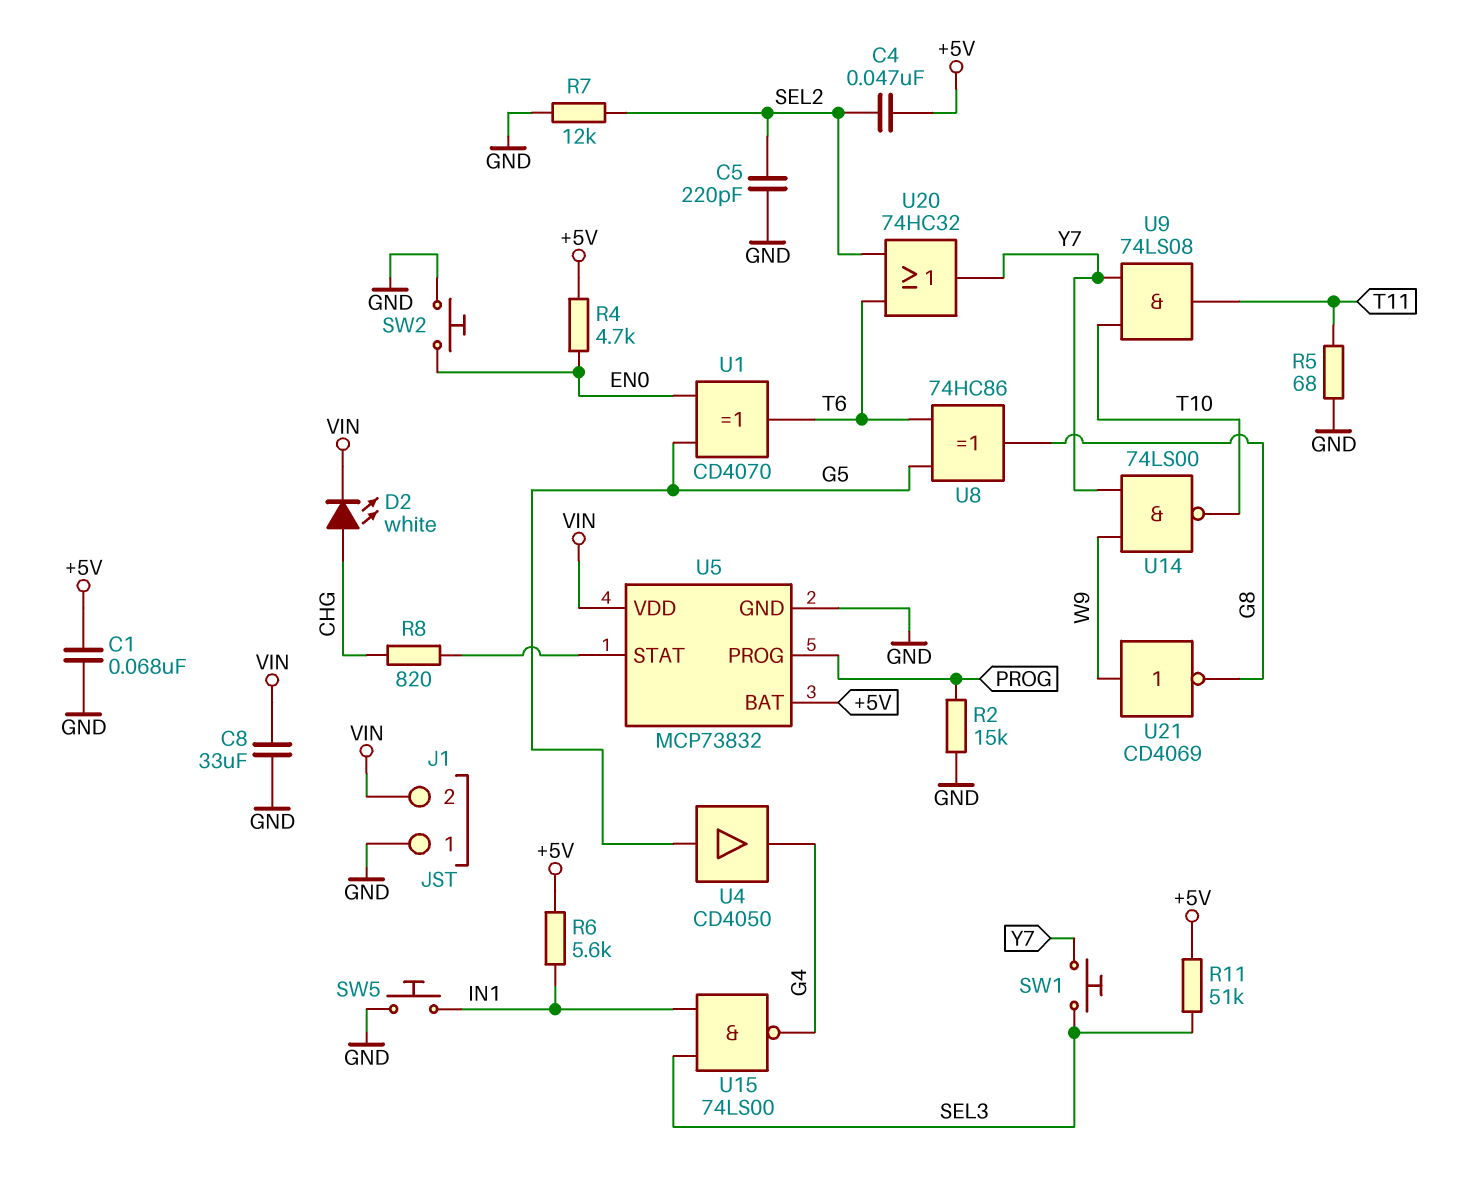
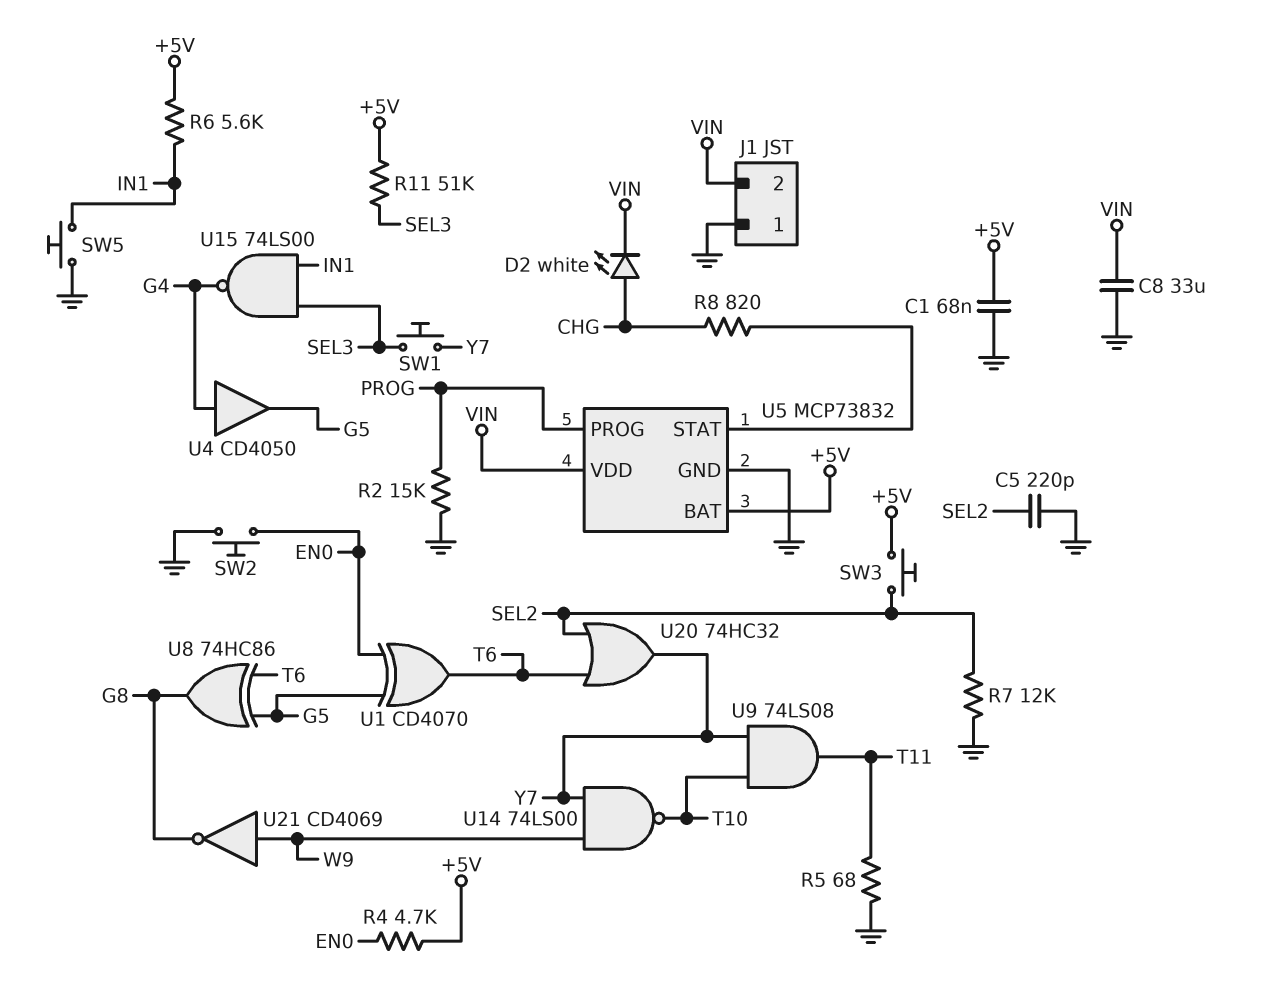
C4: 47nF (+5V, SEL2) -> none
SW3: none -> button (+5V, SEL2)
U4: buffer CD4050 (in G5, out G4) -> buffer CD4050 (in G4, out G5)

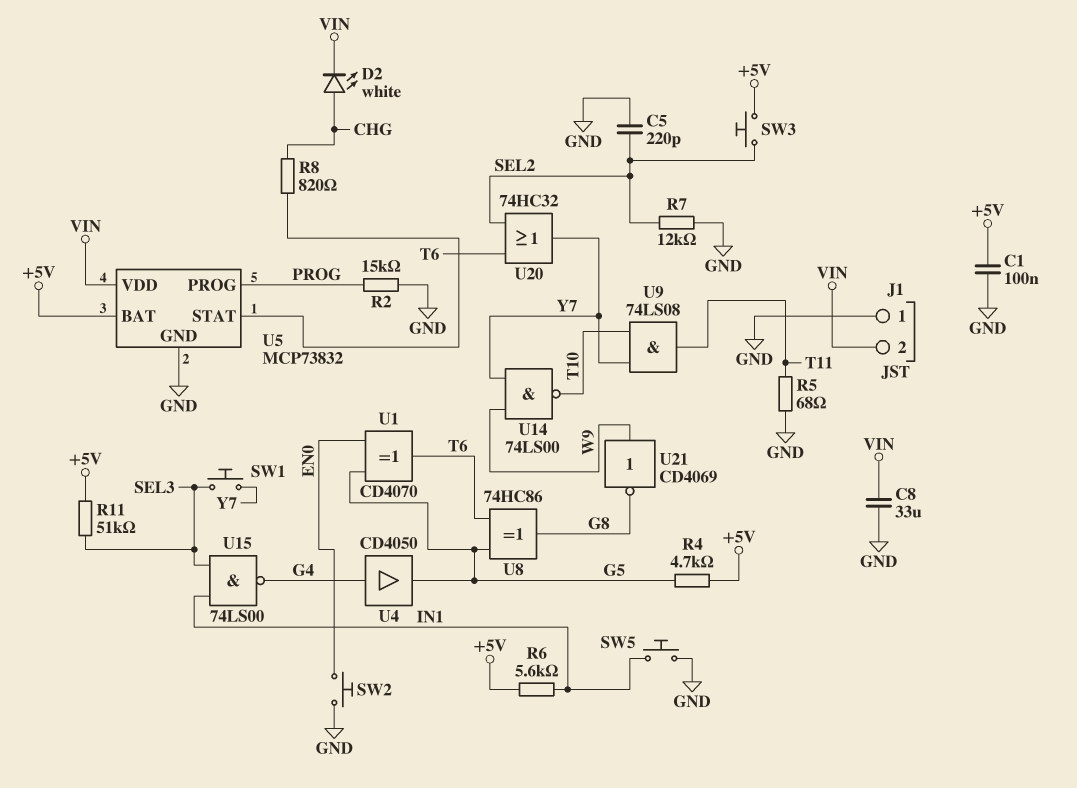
C1: 68nF (+5V, GND) -> 100nF (+5V, GND)
R4: 4.7k (+5V, EN0) -> 4.7k (+5V, G5)

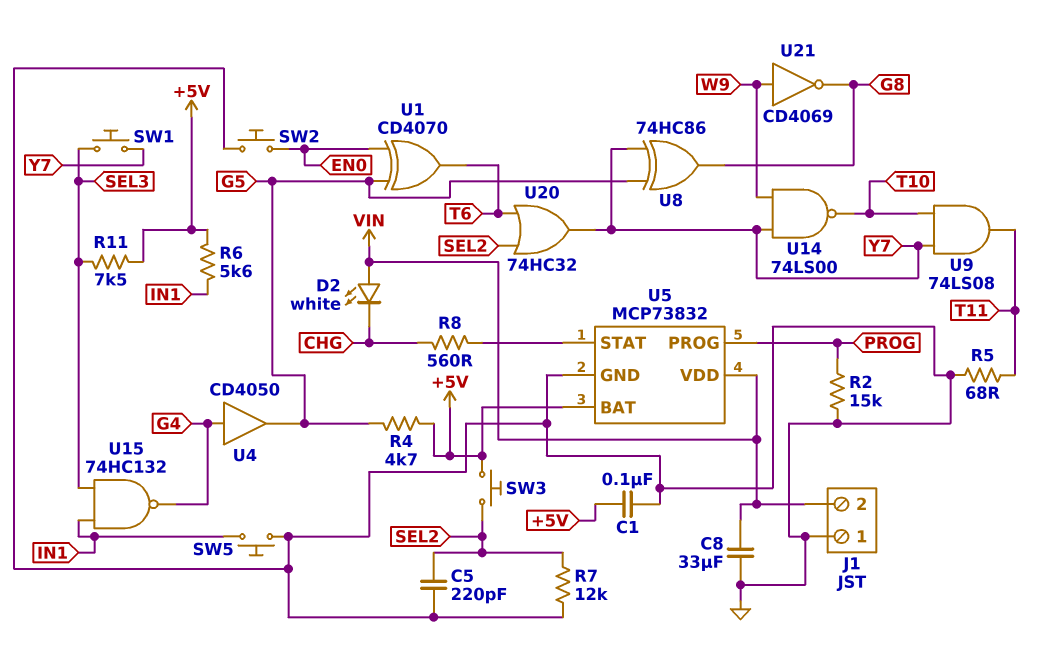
D2: LED white (A CHG, K VIN) -> LED white (A VIN, K CHG)
R8: 820 (CHG, U5/STAT) -> 560 (CHG, U5/STAT)
R11: 51k (+5V, SEL3) -> 7.5k (+5V, SEL3)
U8: XOR 74HC86 (in G5, in T6, out G8) -> XOR 74HC86 (in G5, in Y7, out G8)
U15: NAND 74LS00 (in IN1, in SEL3, out G4) -> NAND 74HC132 (in IN1, in SEL3, out G4)

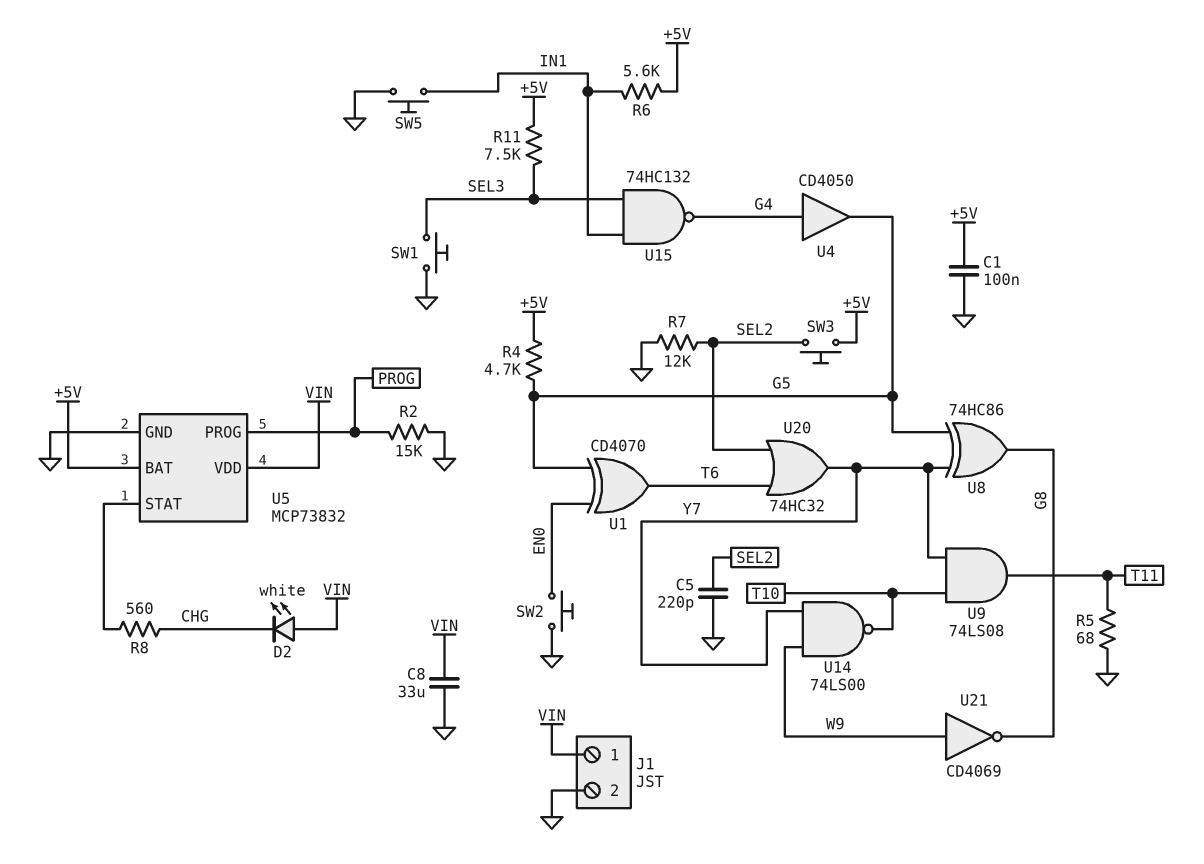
J1 pin 1: GND -> VIN
J1 pin 2: VIN -> GND
SW1: button (SEL3, Y7) -> button (GND, SEL3)

